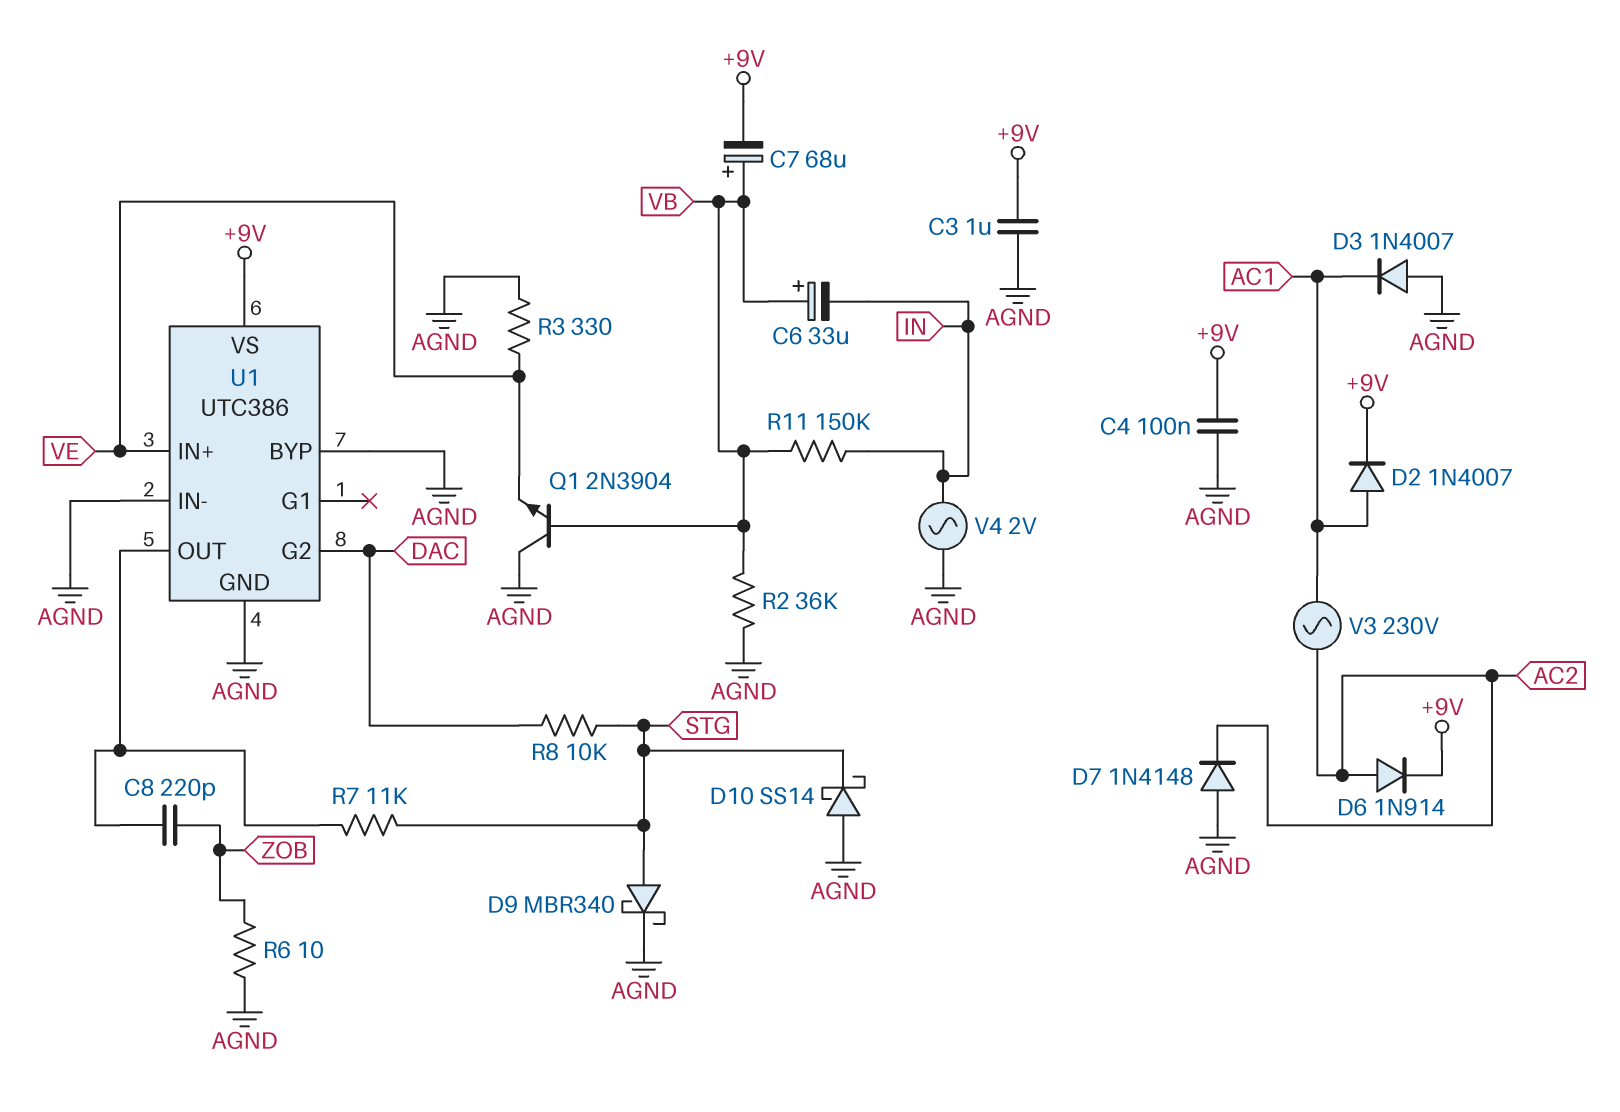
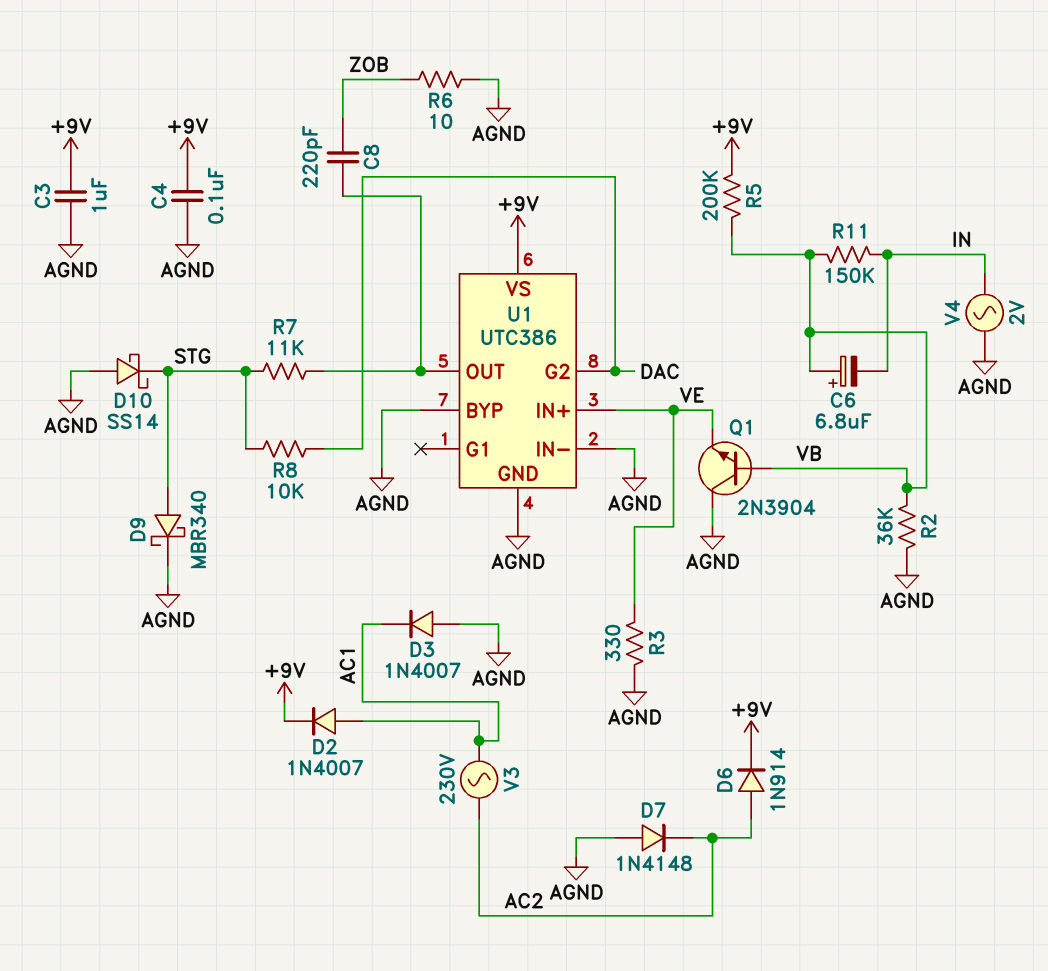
C6: 33uF (plus VB, minus IN) -> 6.8uF (plus VB, minus IN)
C7: 68uF (plus VB, minus +9V) -> none
R5: none -> 200k (+9V, VB)

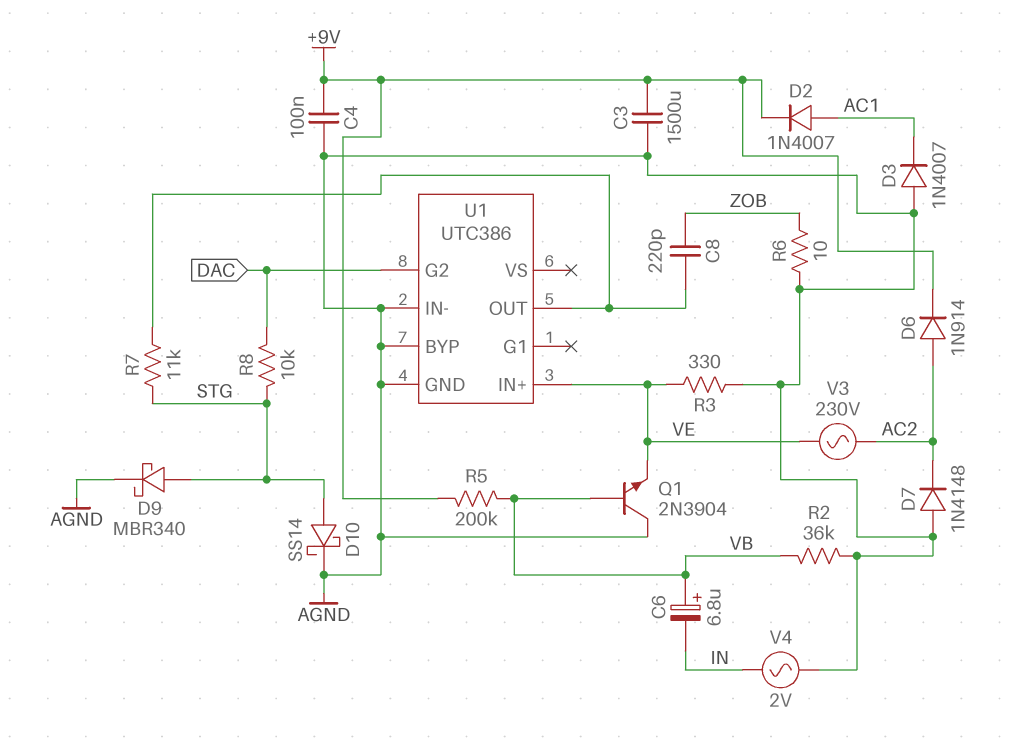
C3: 1uF (+9V, AGND) -> 1500uF (+9V, AGND)
D10: schottky SS14 (A AGND, K STG) -> schottky SS14 (A STG, K AGND)
R11: 150k (IN, VB) -> none
U1 pin VS: +9V -> none
V3: AC 230V (AC1, AC2) -> AC 230V (AC2, VE)

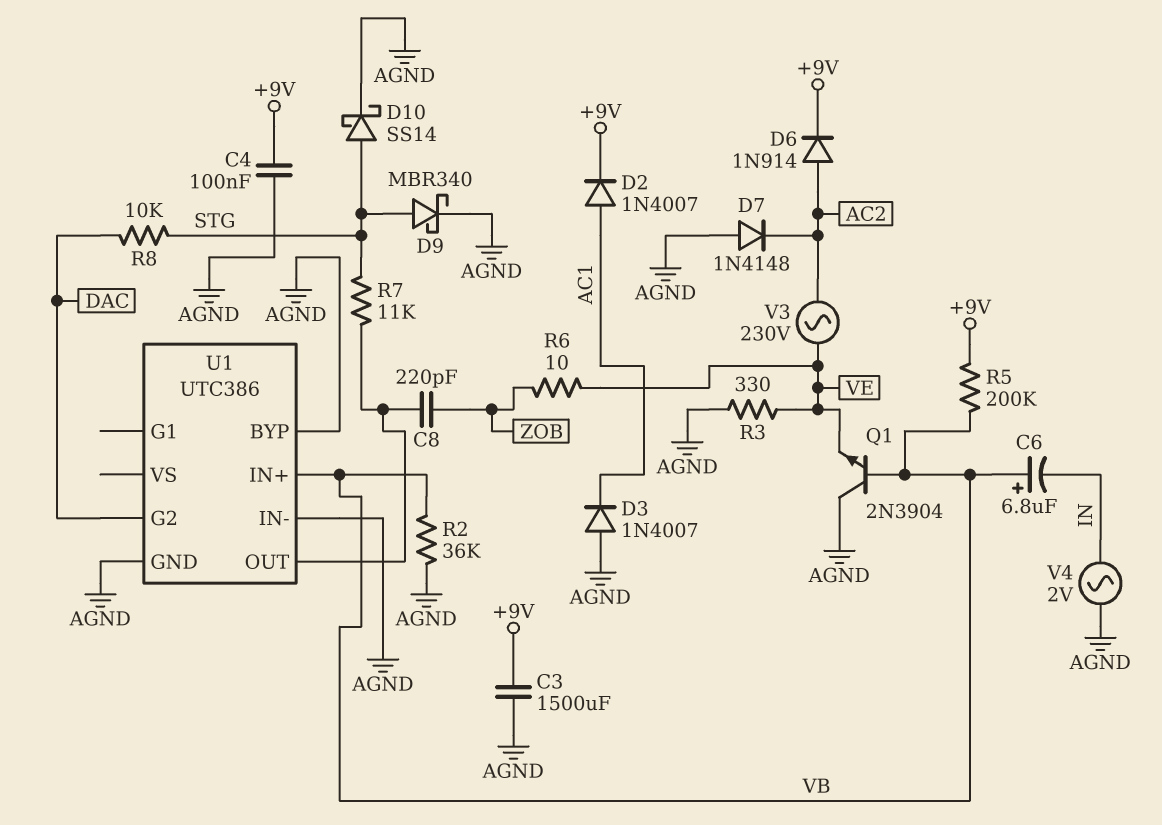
R6: 10 (AGND, ZOB) -> 10 (VE, ZOB)
U1 pin IN+: VE -> VB

